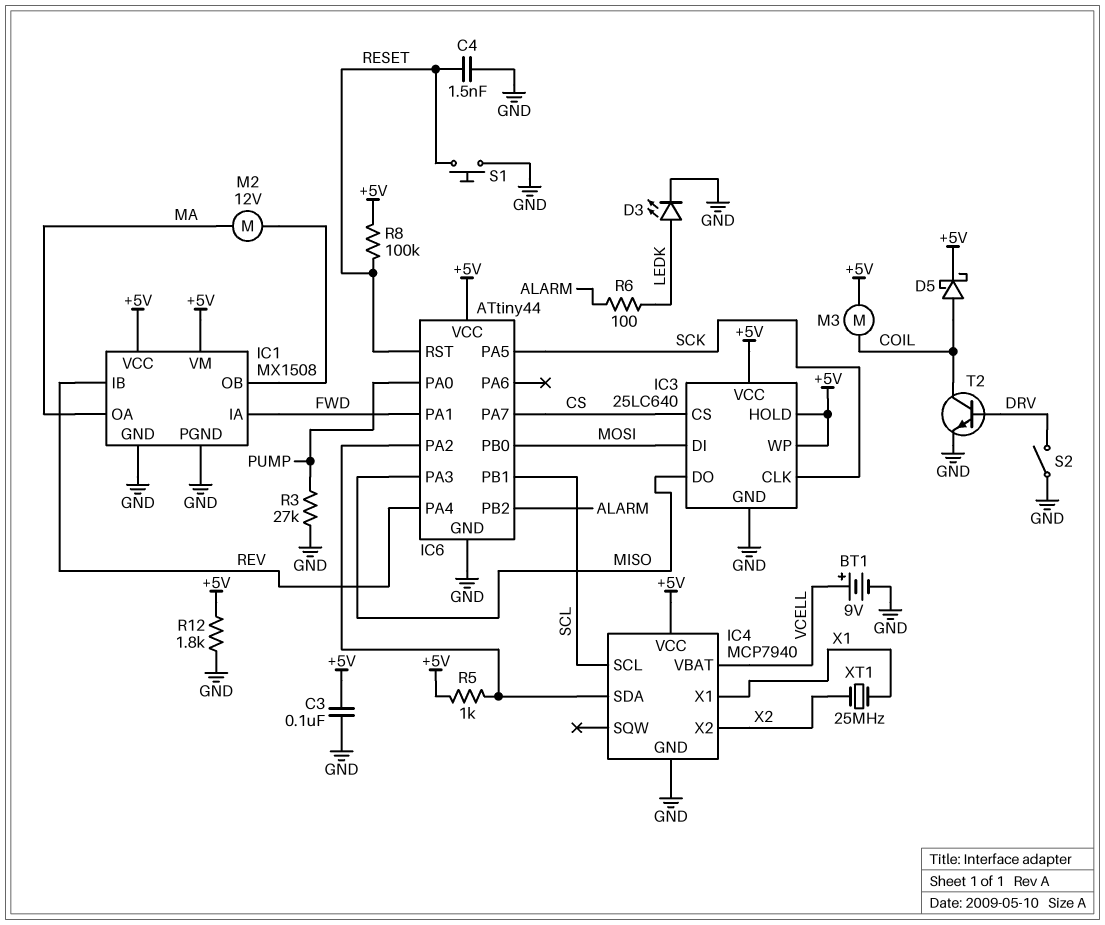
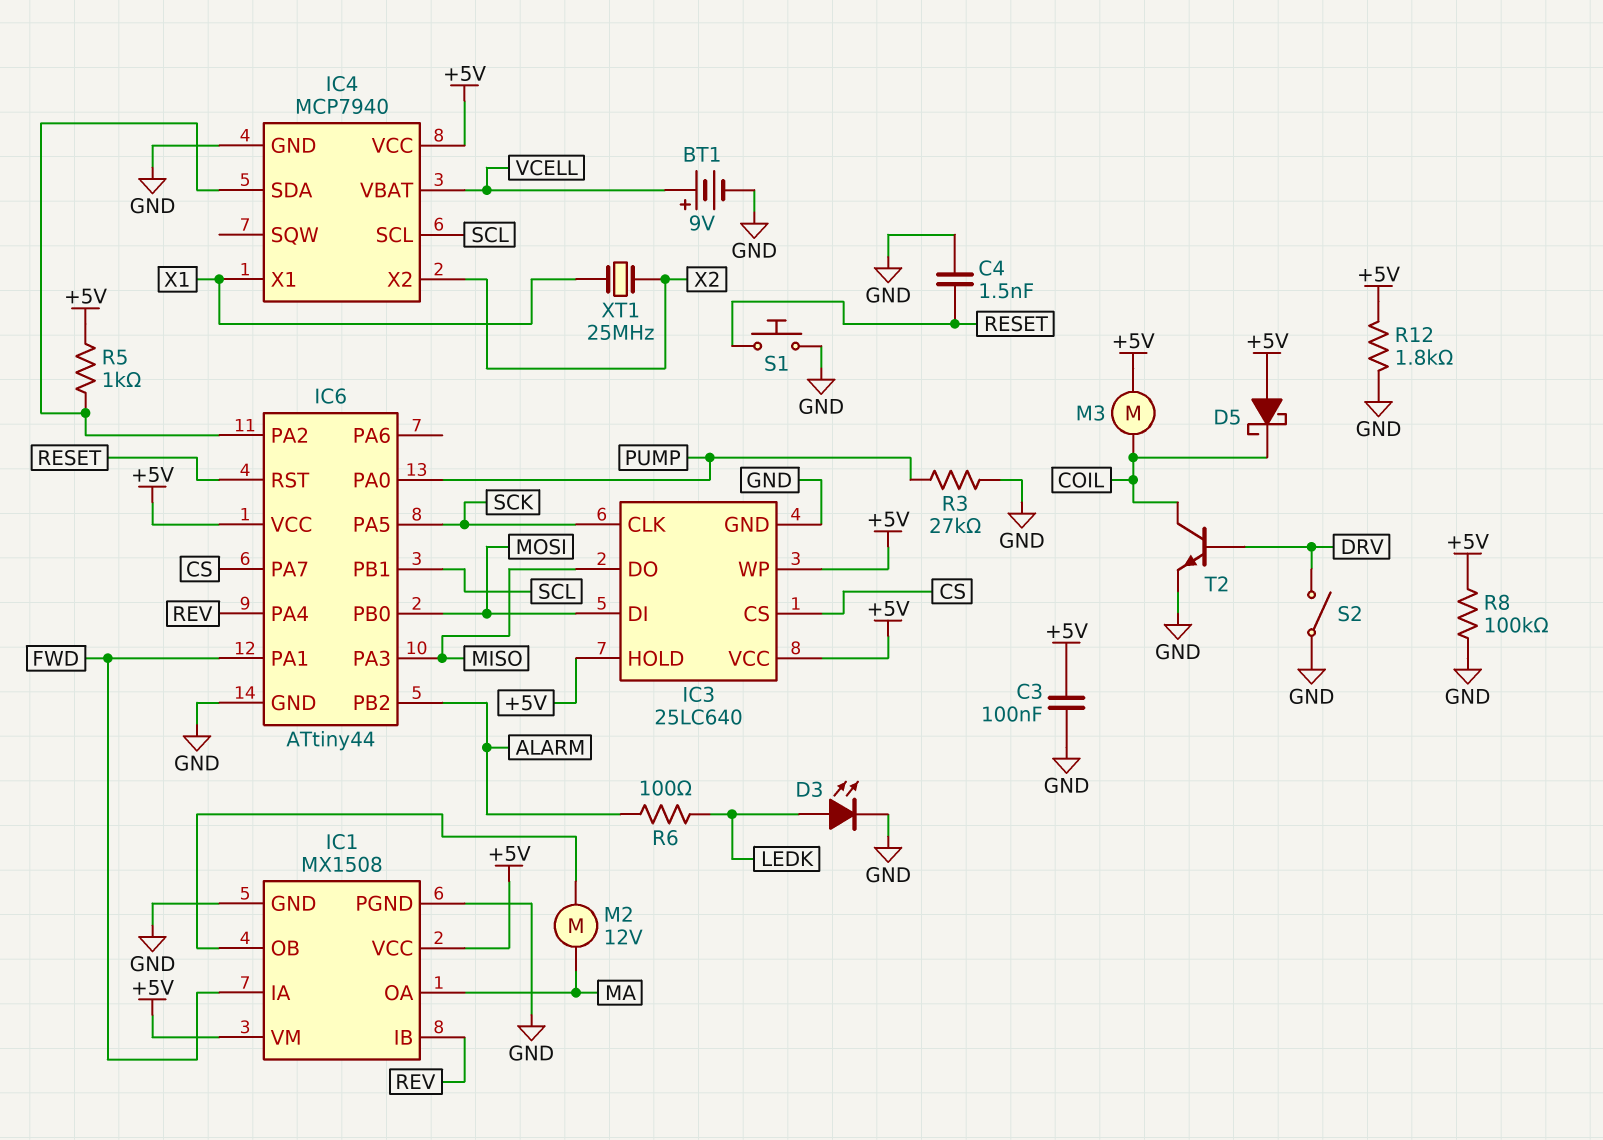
D5: schottky (A COIL, K +5V) -> schottky (A +5V, K COIL)
R8: 100k (+5V, RESET) -> 100k (+5V, GND)

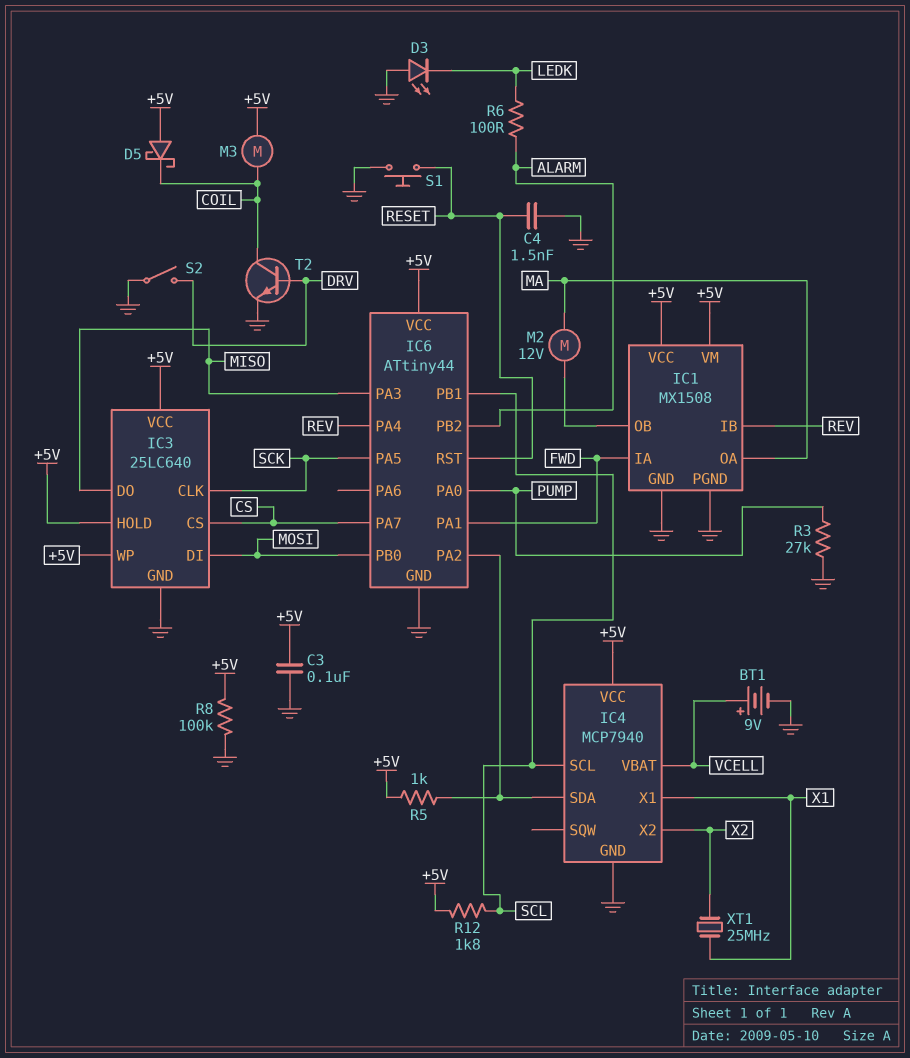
D3: LED (A LEDK, K GND) -> LED (A GND, K LEDK)
R12: 1.8k (+5V, GND) -> 1.8k (+5V, SCL)

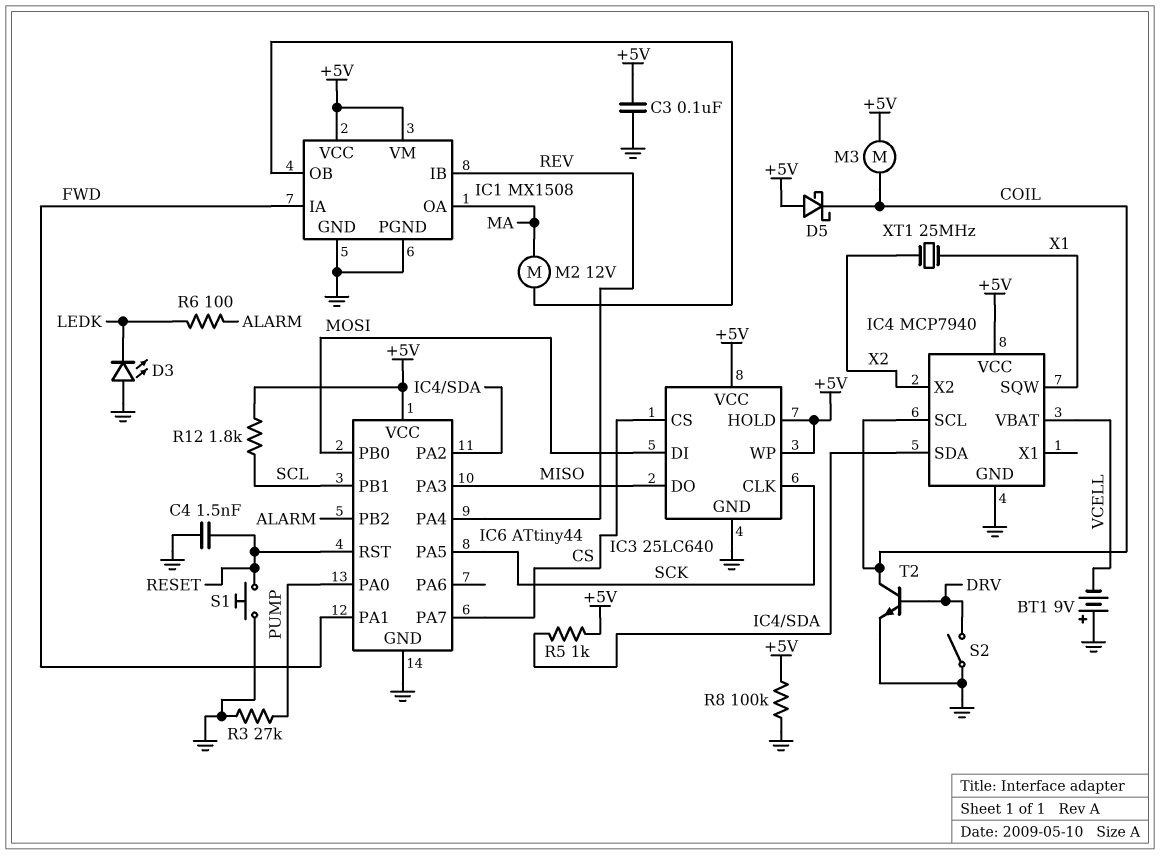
BT1: 9V (plus VCELL, minus GND) -> 9V (plus GND, minus VCELL)
IC4 pin SCL: SCL -> COIL
IC4 pin SQW: none -> X1
IC4 pin X1: X1 -> none

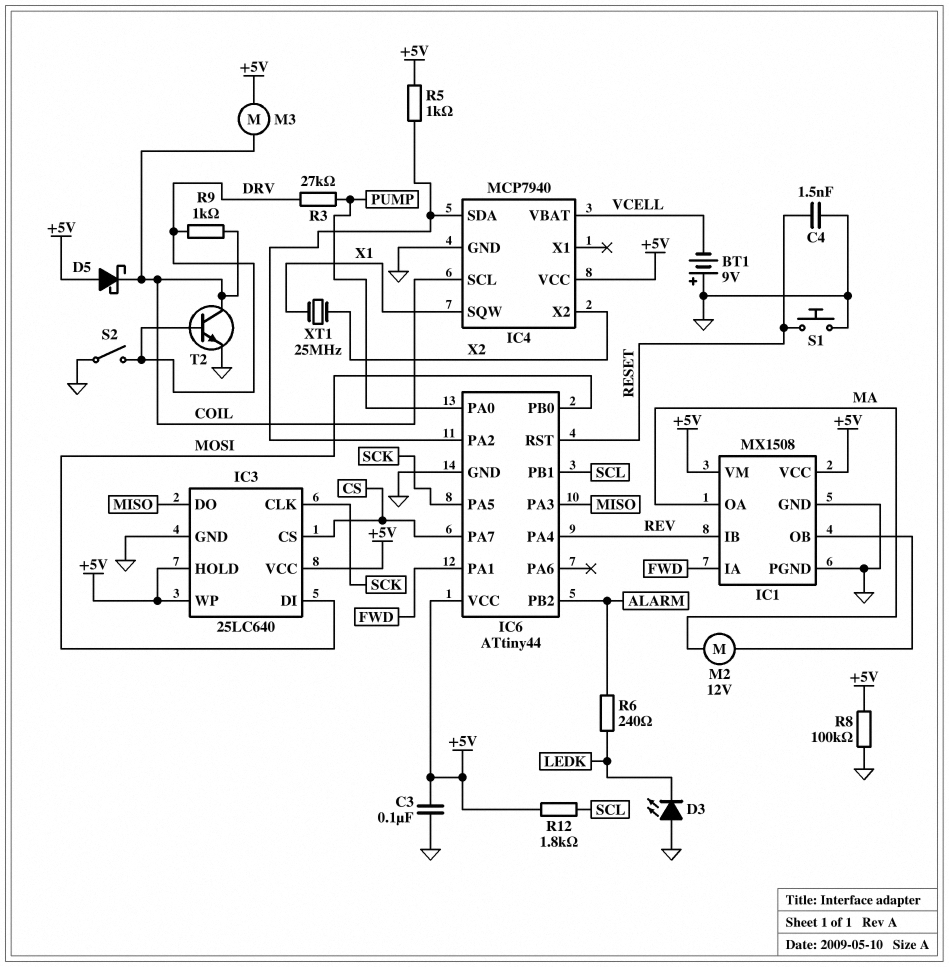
R3: 27k (GND, PUMP) -> 27k (DRV, PUMP)
R6: 100 (ALARM, LEDK) -> 240 (ALARM, LEDK)
R9: none -> 1k (COIL, DRV)

